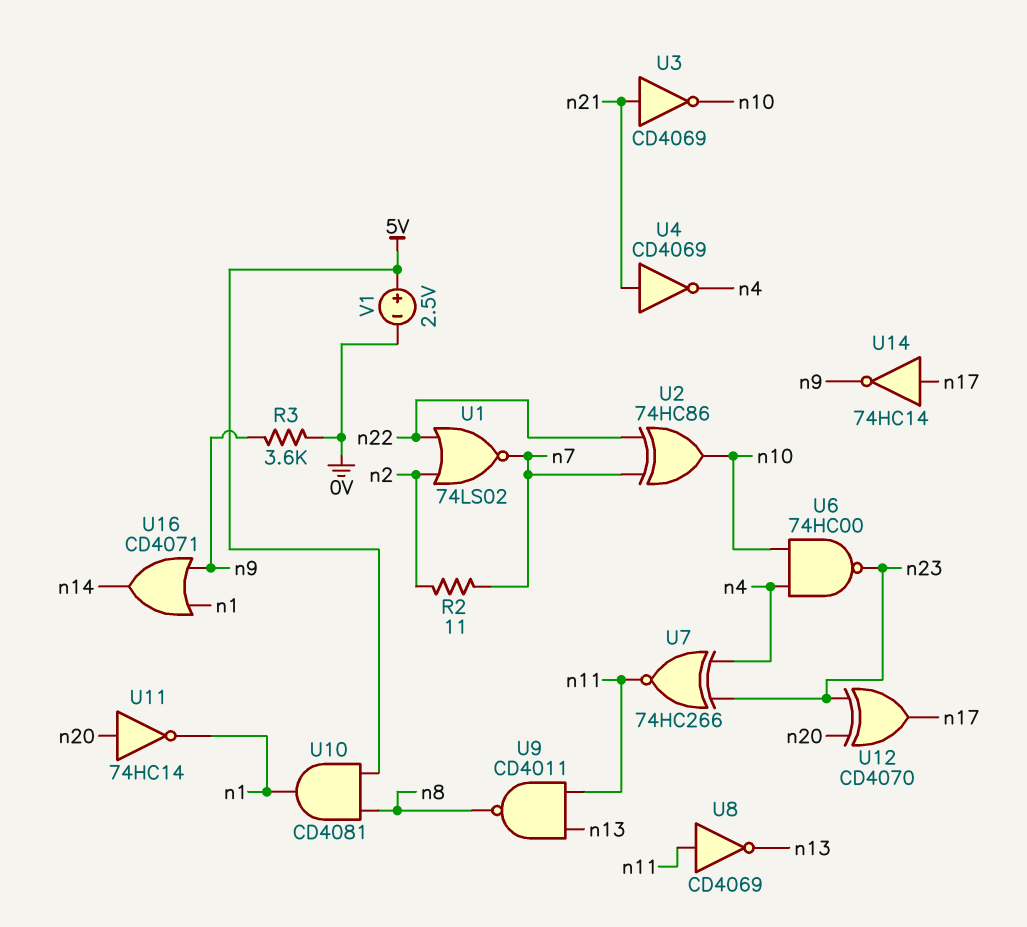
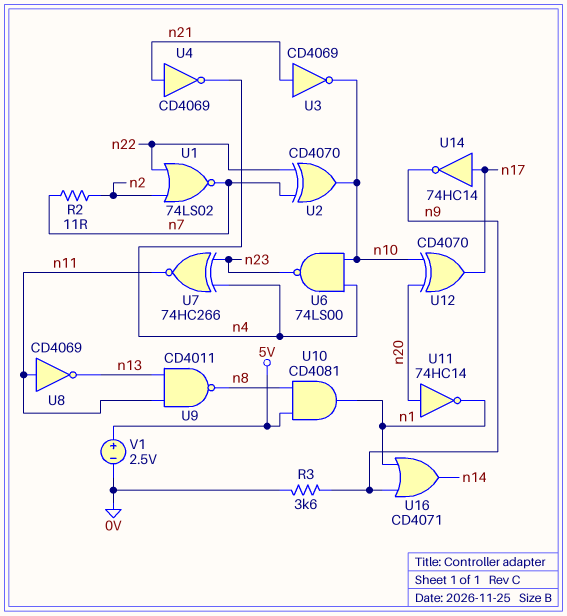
U2: XOR 74HC86 (in n7, in n22, out n10) -> XOR CD4070 (in n7, in n22, out n10)
U6: NAND 74HC00 (in n4, in n10, out n23) -> NAND 74LS00 (in n4, in n10, out n23)
U12: XOR CD4070 (in n20, in n23, out n17) -> XOR CD4070 (in n10, in n20, out n17)

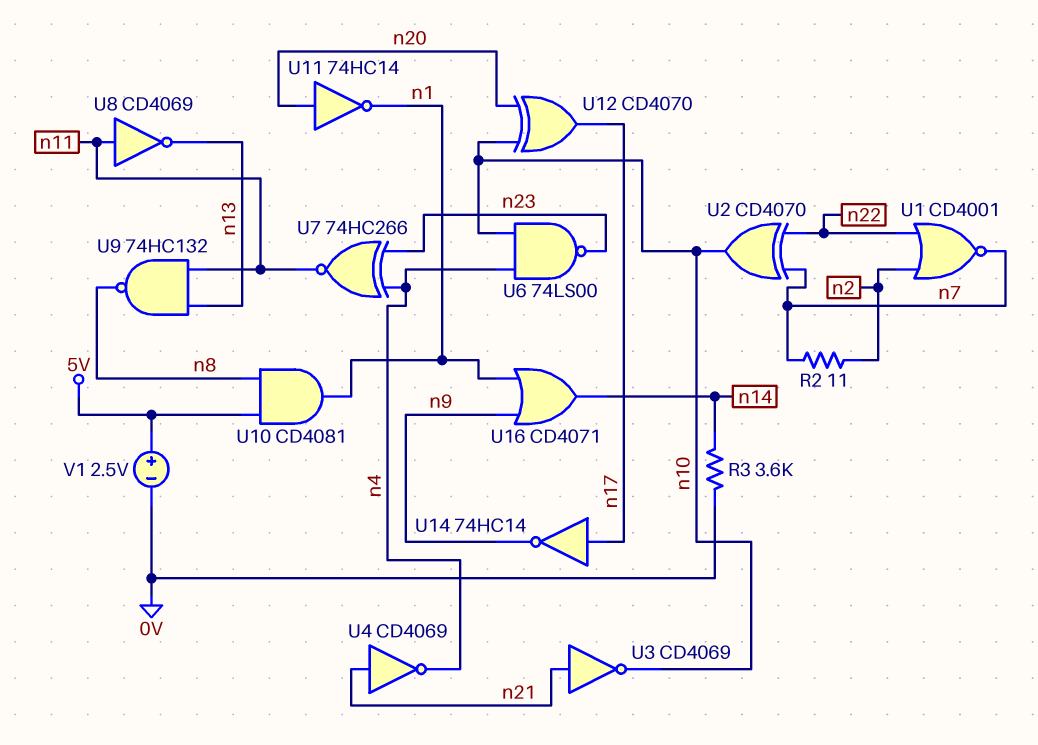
R3: 3.6k (0V, n9) -> 3.6k (0V, n14)
U1: NOR 74LS02 (in n2, in n22, out n7) -> NOR CD4001 (in n2, in n22, out n7)
U9: NAND CD4011 (in n11, in n13, out n8) -> NAND 74HC132 (in n11, in n13, out n8)

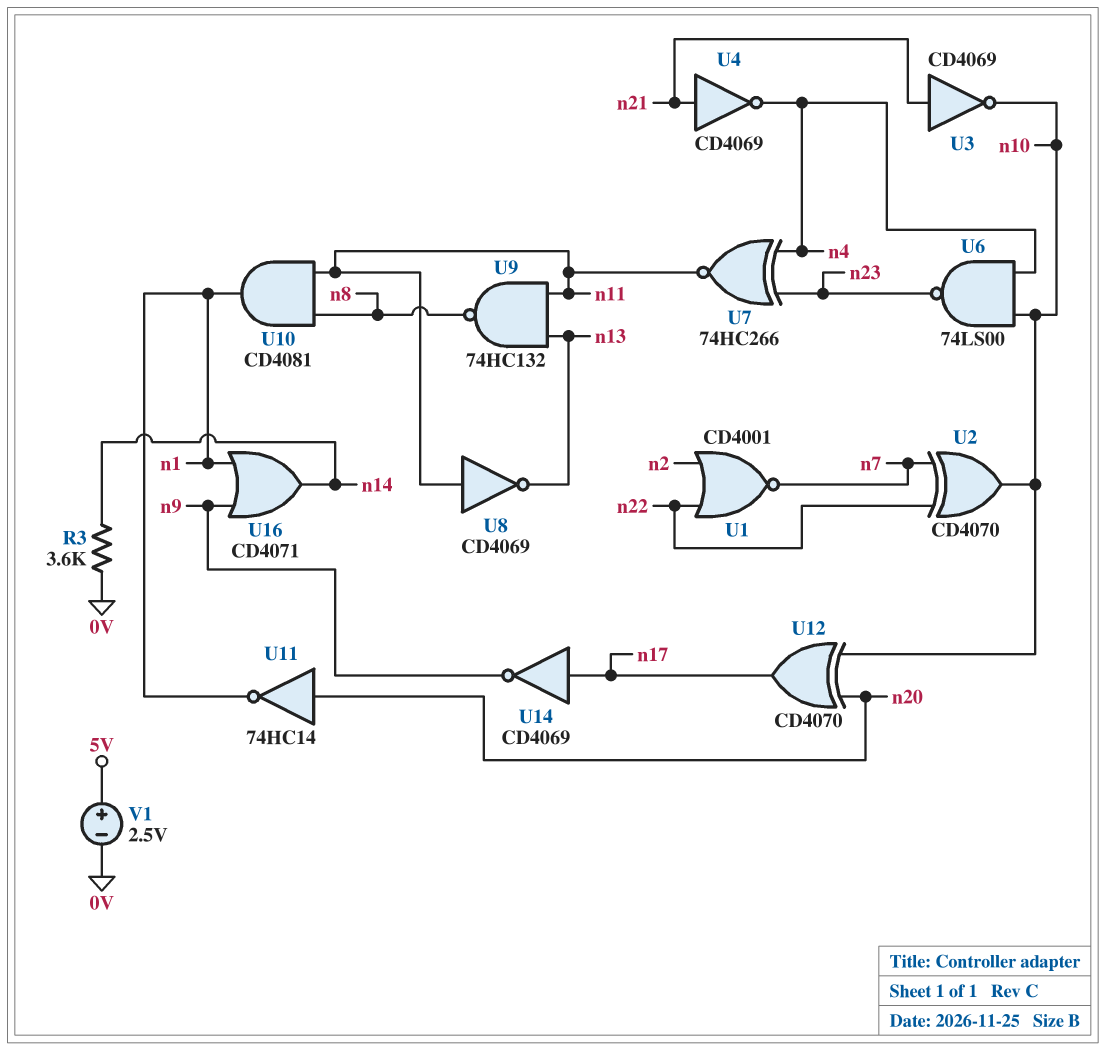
R2: 11 (n2, n7) -> none
U10: AND CD4081 (in 5V, in n8, out n1) -> AND CD4081 (in n8, in n11, out n1)
U14: NOT 74HC14 (in n17, out n9) -> NOT CD4069 (in n17, out n9)

